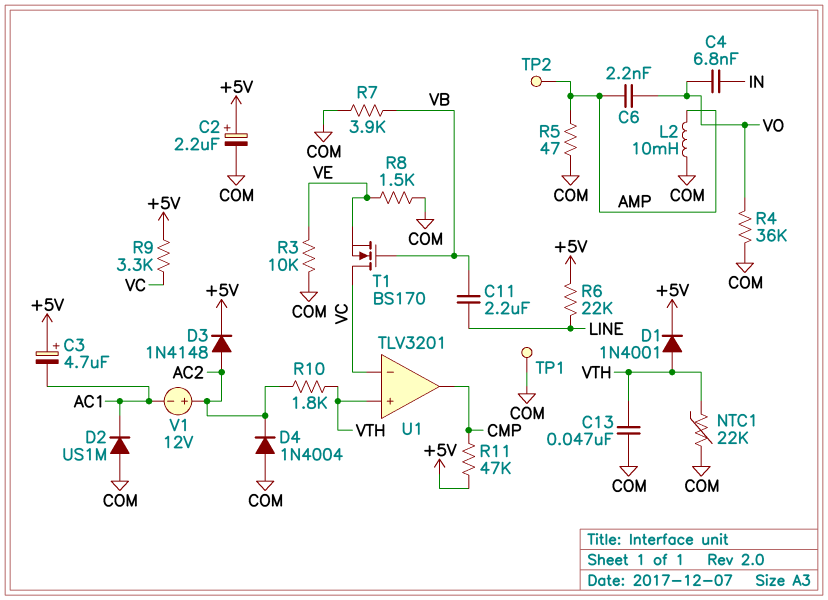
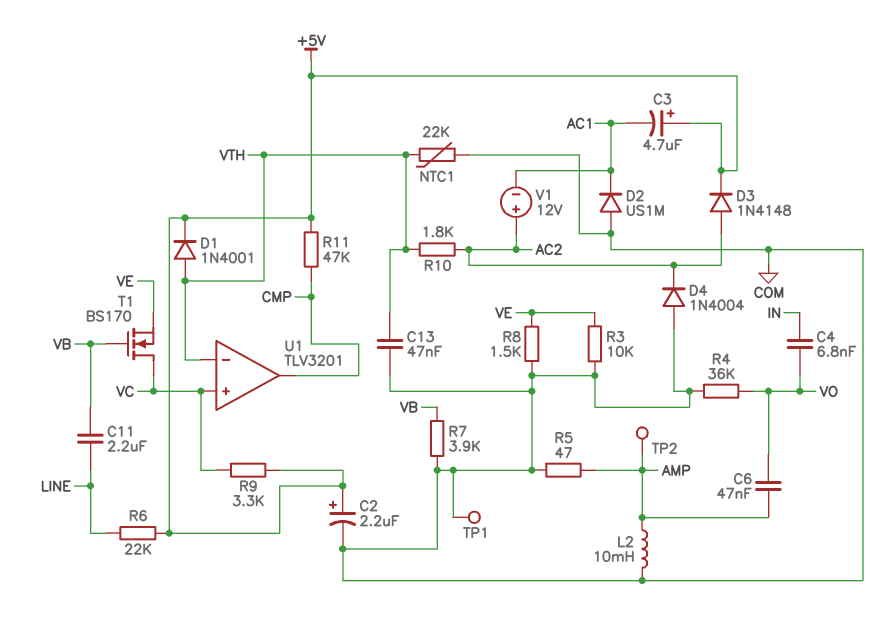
C6: 2.2nF (AMP, VO) -> 47nF (AMP, VO)
U1 pin in+: VTH -> VC
U1 pin in-: VC -> VTH

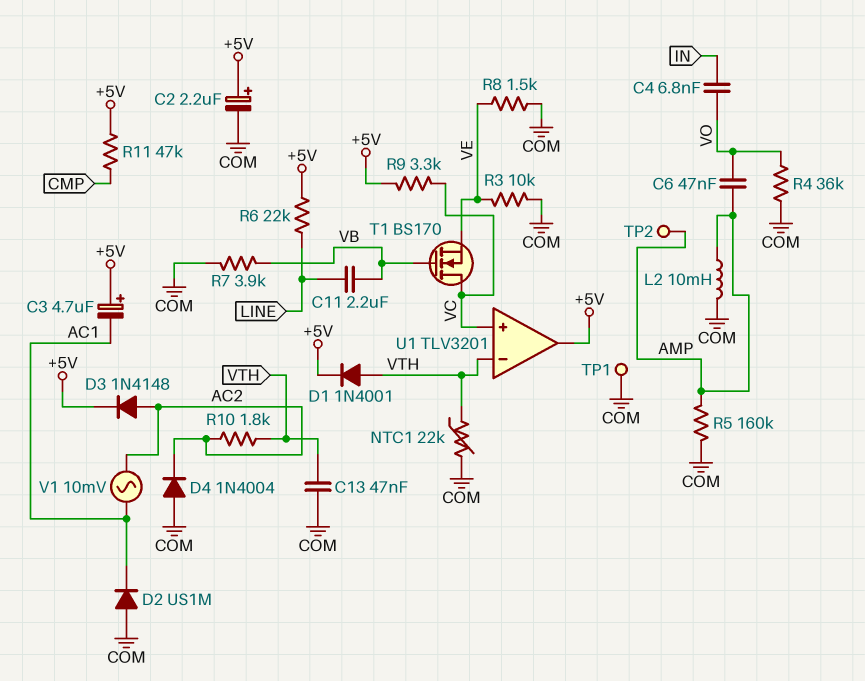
R5: 47 (AMP, COM) -> 160k (AMP, COM)
U1 pin out: CMP -> +5V
V1: 12V (plus AC2, minus AC1) -> AC 10mV (AC1, AC2)

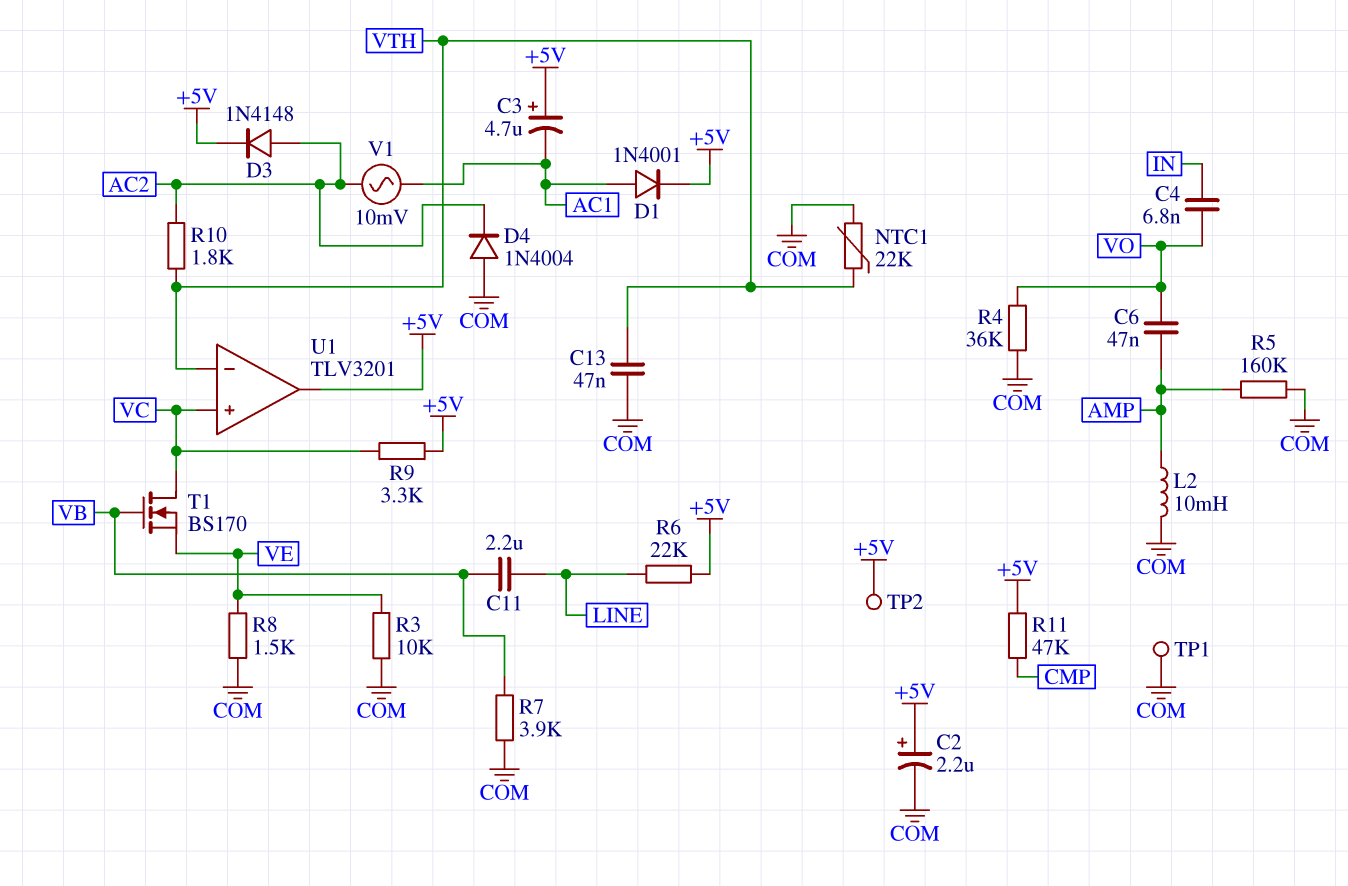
D1: diode 1N4001 (A VTH, K +5V) -> diode 1N4001 (A AC1, K +5V)
D2: diode US1M (A COM, K AC1) -> none
TP2: test point (AMP) -> test point (+5V)

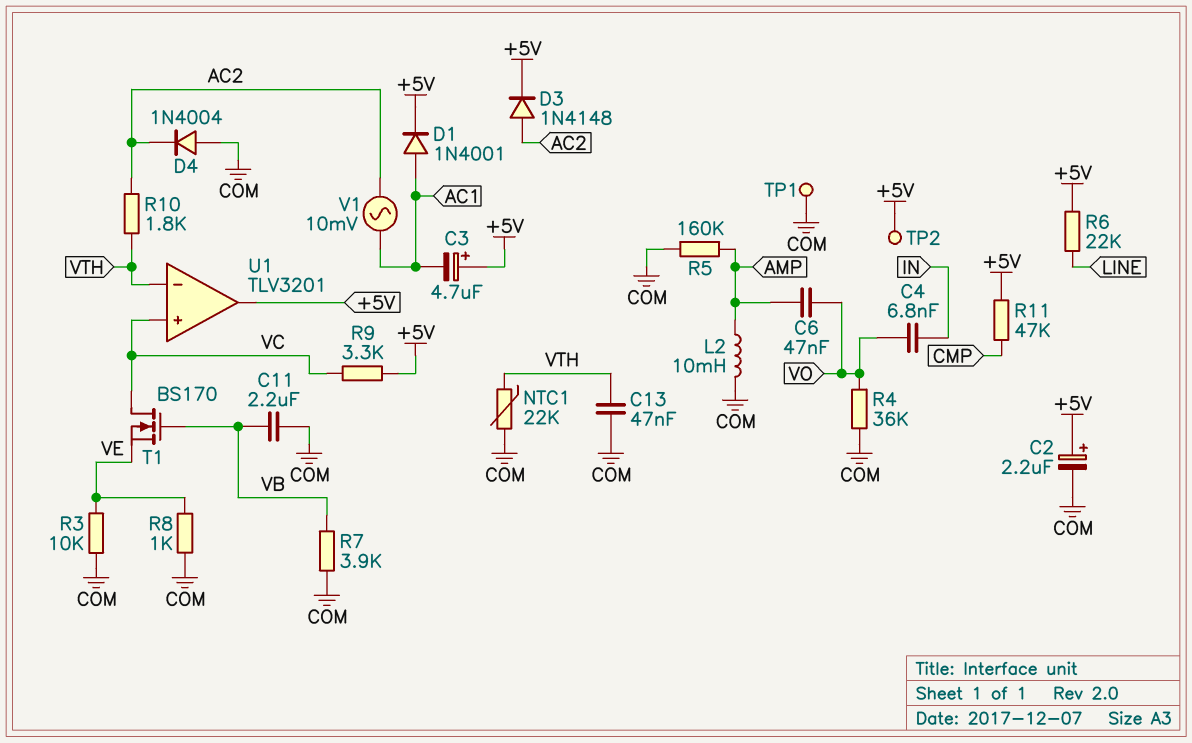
C11: 2.2uF (LINE, VB) -> 2.2uF (COM, VB)
R8: 1.5k (COM, VE) -> 1k (COM, VE)

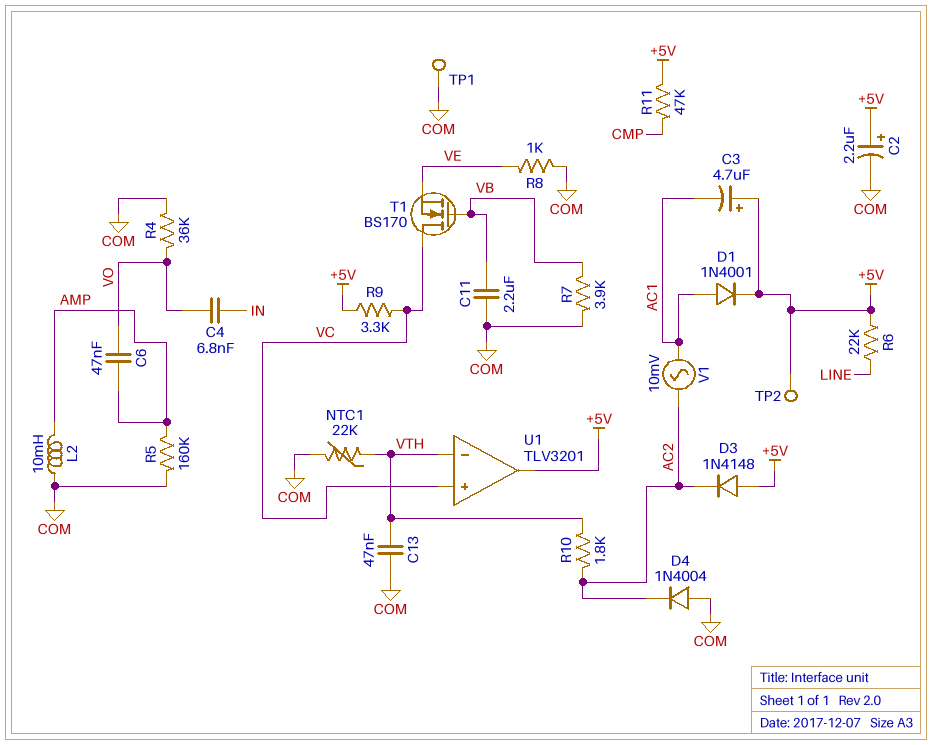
D3: diode 1N4148 (A AC2, K +5V) -> diode 1N4148 (A +5V, K AC2)
R3: 10k (COM, VE) -> none

